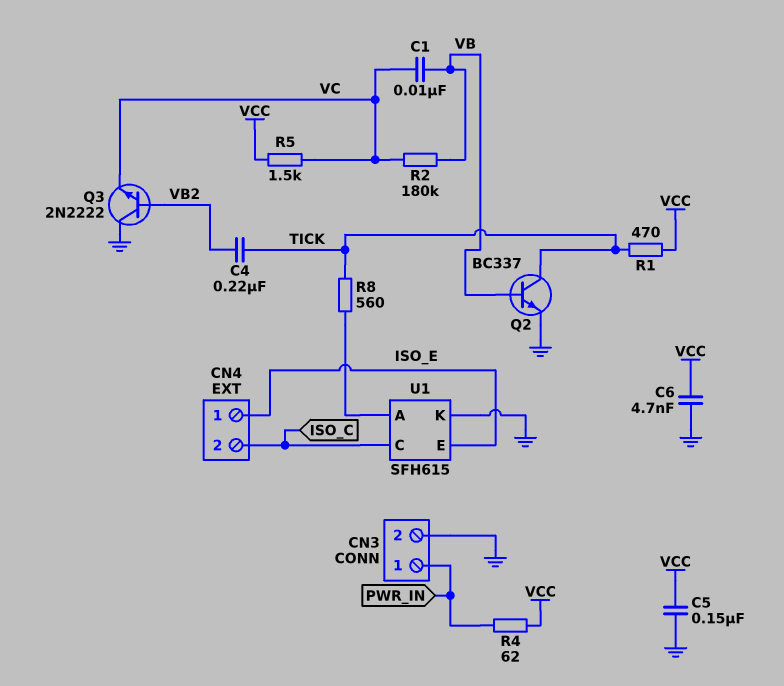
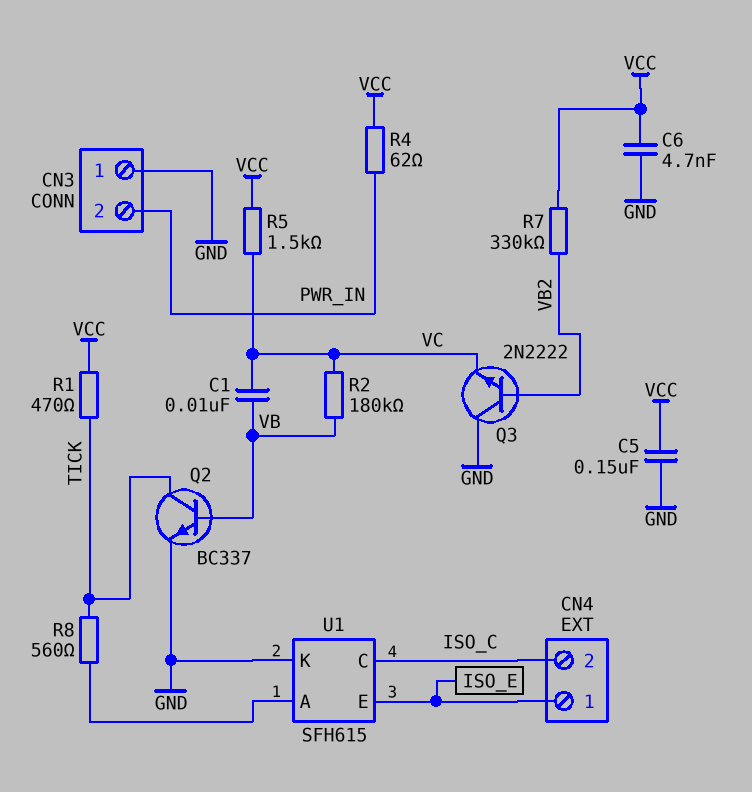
C4: 220nF (TICK, VB2) -> none
CN3 pin 1: PWR_IN -> GND
CN3 pin 2: GND -> PWR_IN
R7: none -> 330k (VB2, VCC)

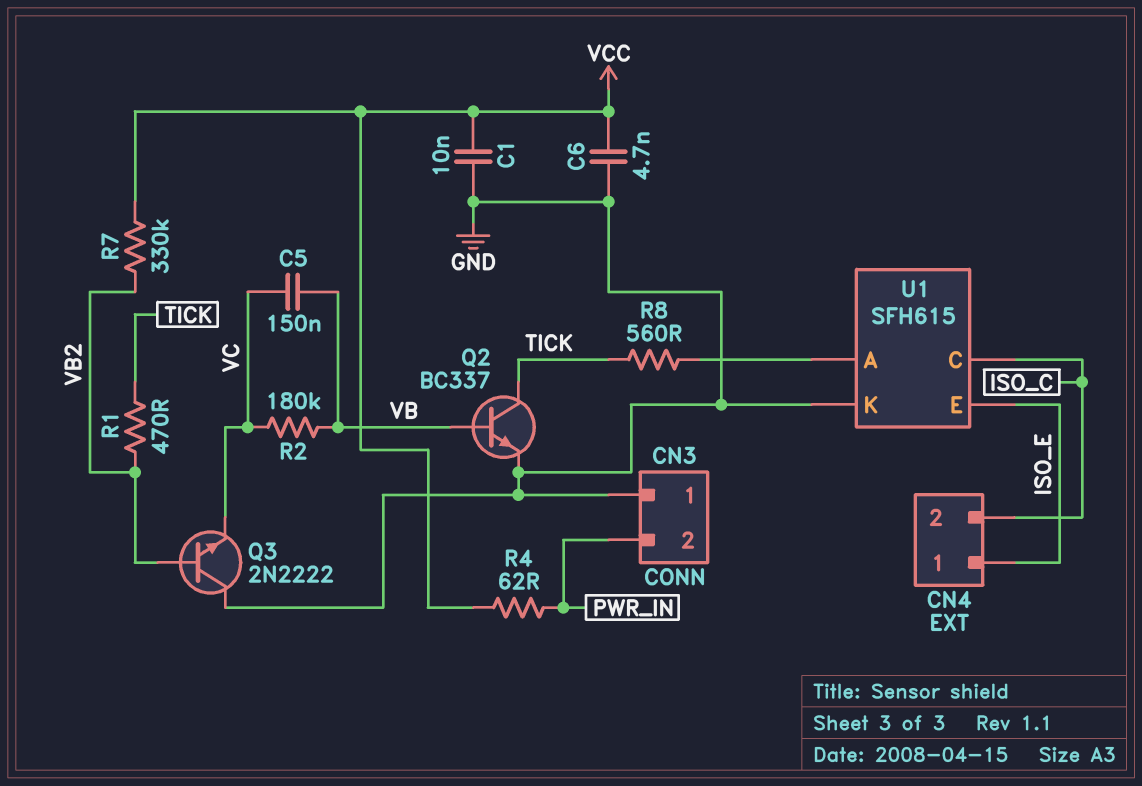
C1: 10nF (VB, VC) -> 10nF (GND, VCC)
C5: 150nF (GND, VCC) -> 150nF (VB, VC)
R1: 470 (TICK, VCC) -> 470 (TICK, VB2)
R5: 1.5k (VC, VCC) -> none

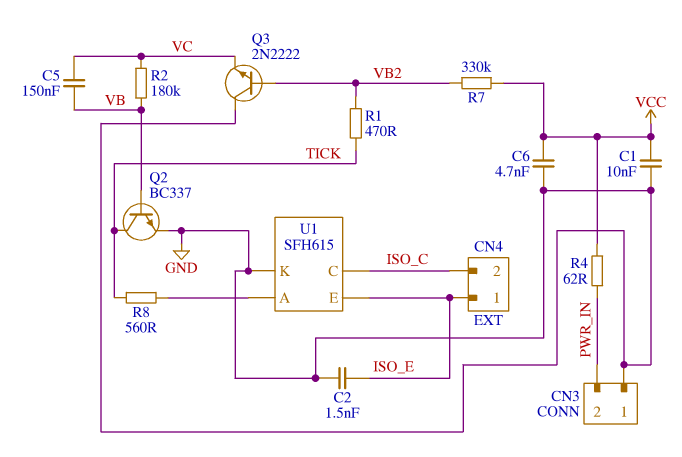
C2: none -> 1.5nF (GND, ISO_E)

